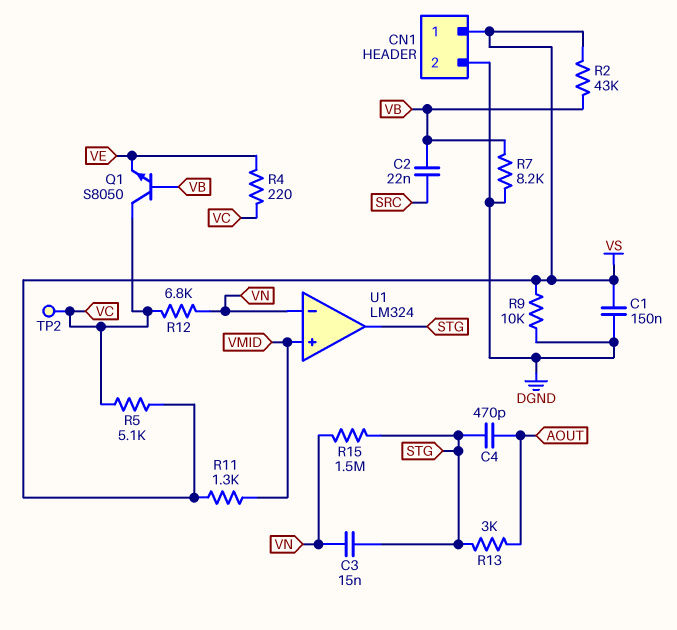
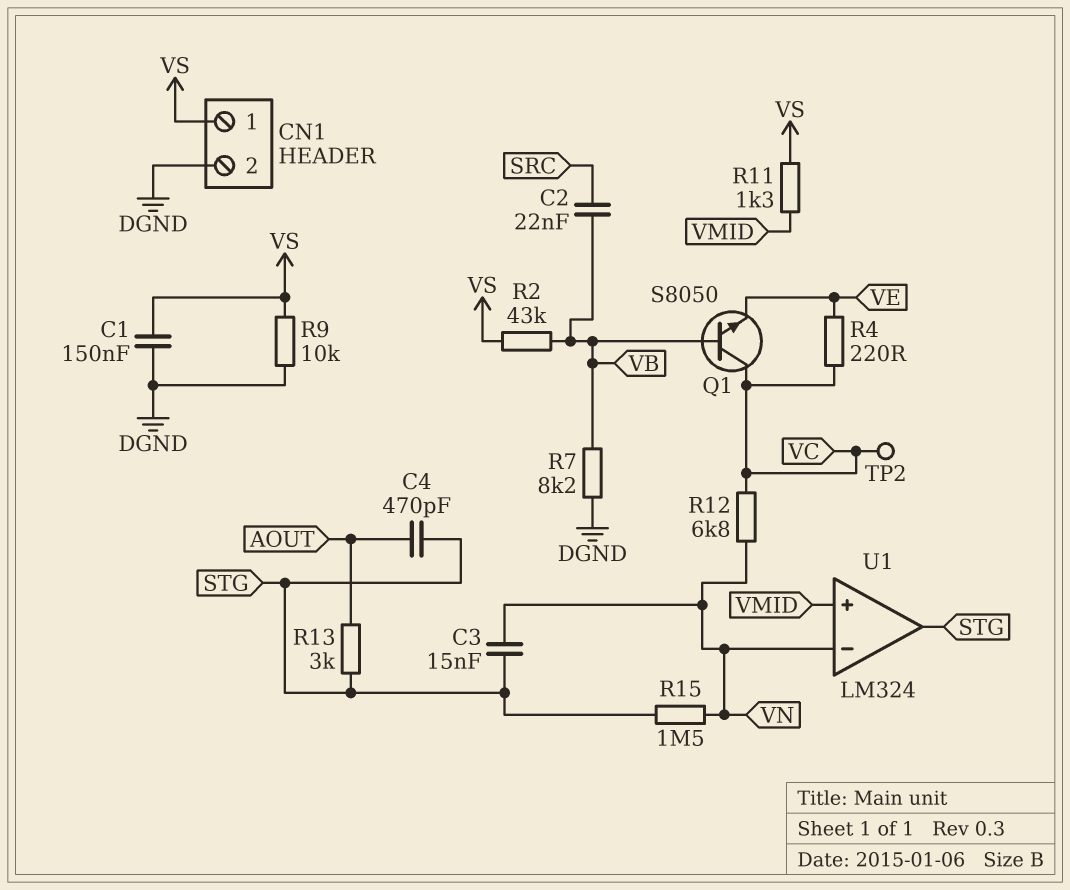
R5: 5.1k (VC, VS) -> none

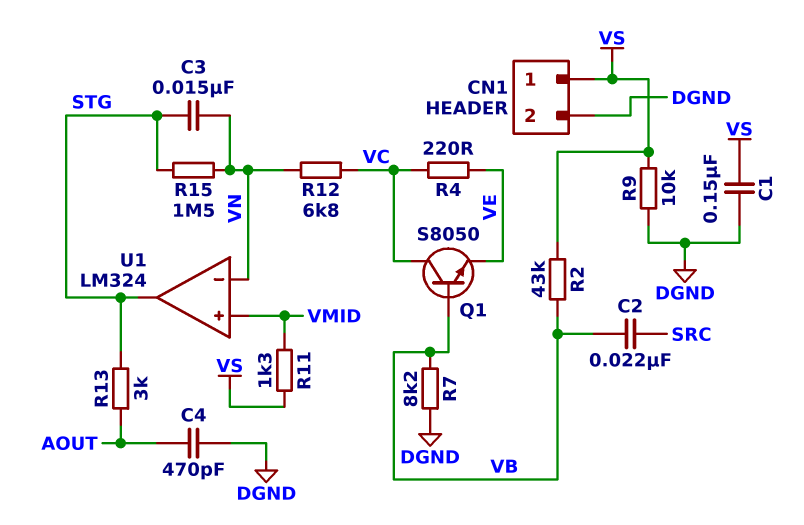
C4: 470pF (AOUT, STG) -> 470pF (AOUT, DGND)
TP2: test point (VC) -> none

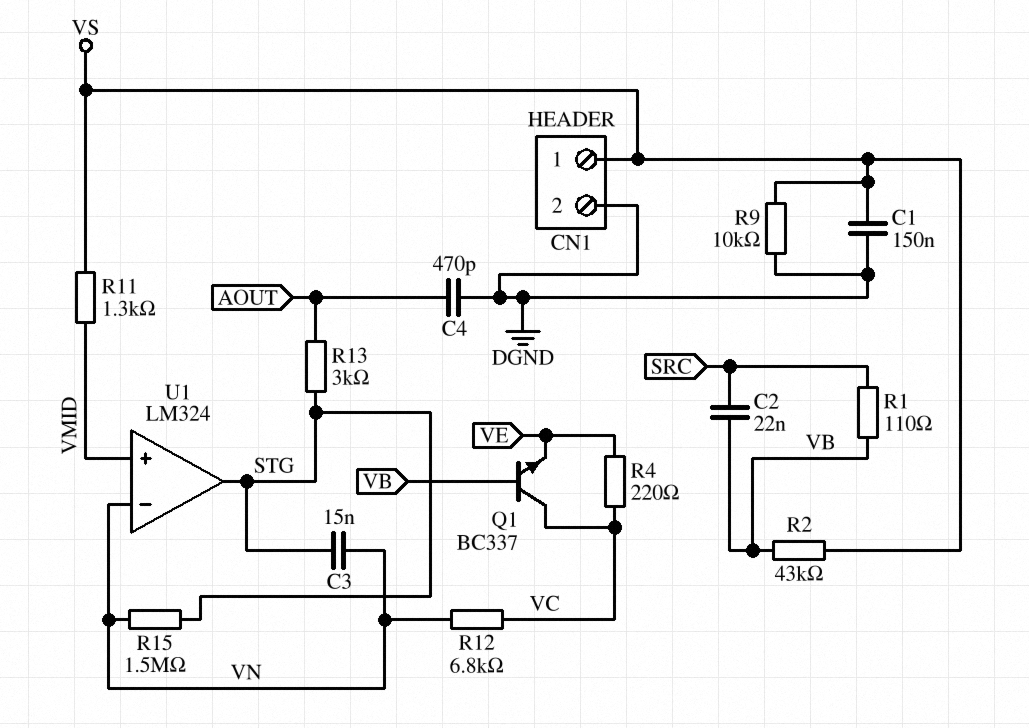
Q1: NPN S8050 (B VB, C VC, E VE) -> NPN BC337 (B VB, C VC, E VE)
R1: none -> 110 (SRC, VB)
R7: 8.2k (DGND, VB) -> none

